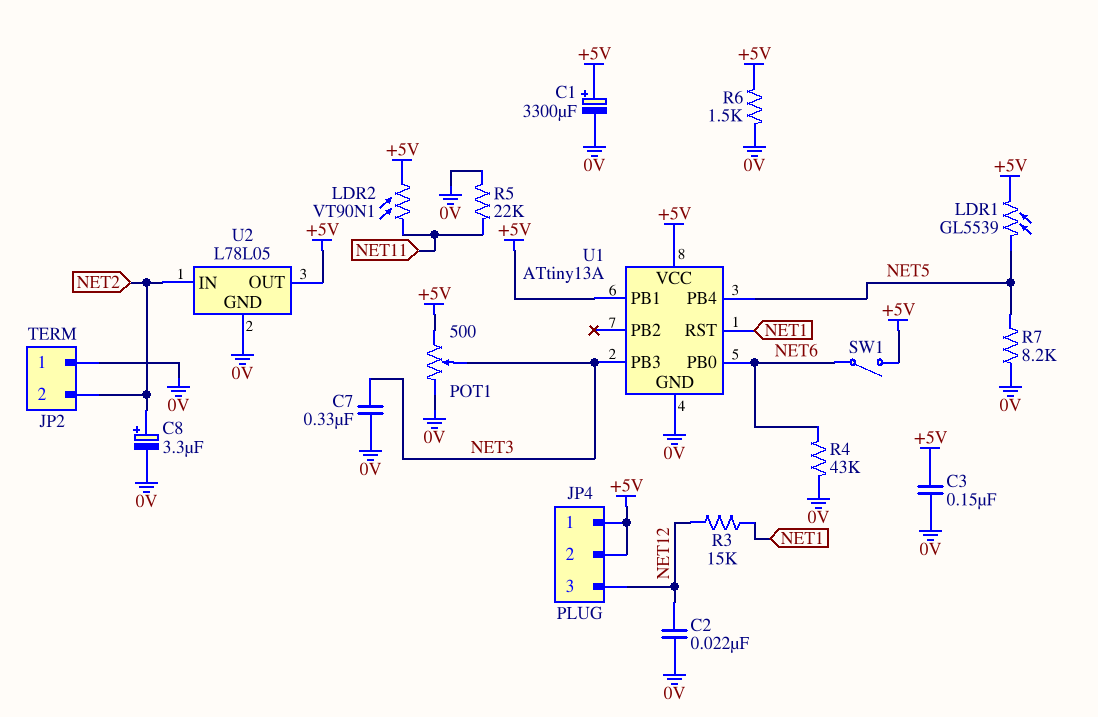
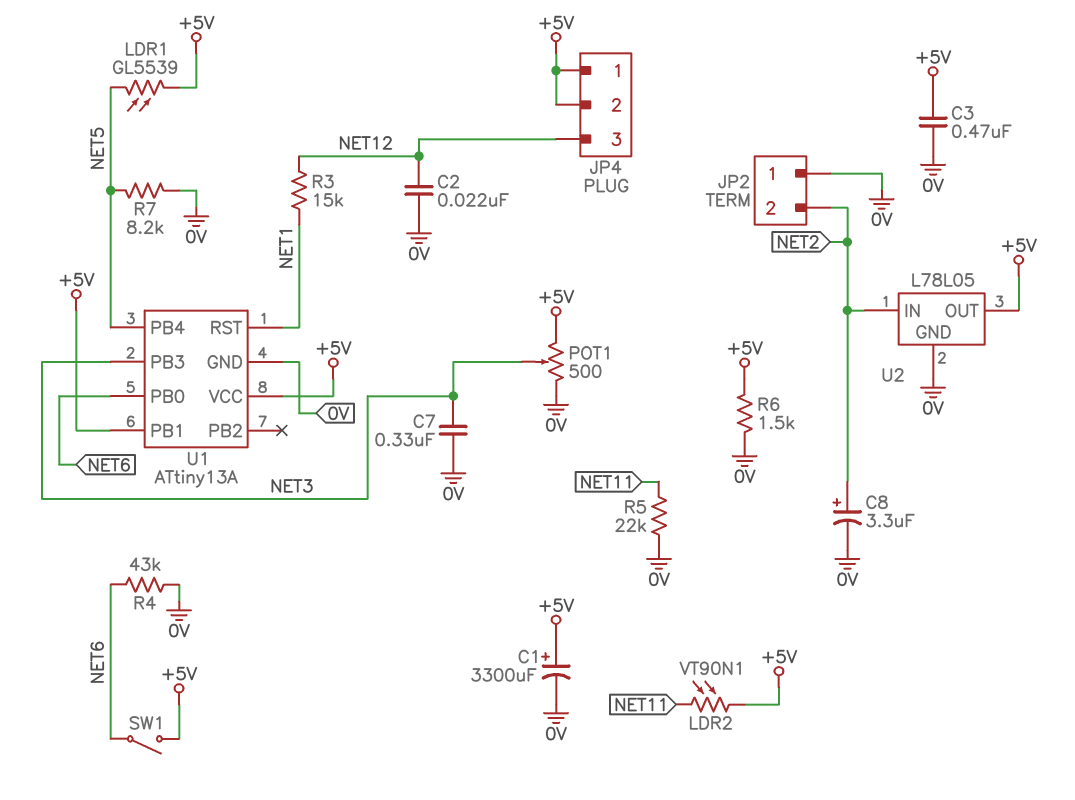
C3: 150nF (+5V, 0V) -> 470nF (+5V, 0V)

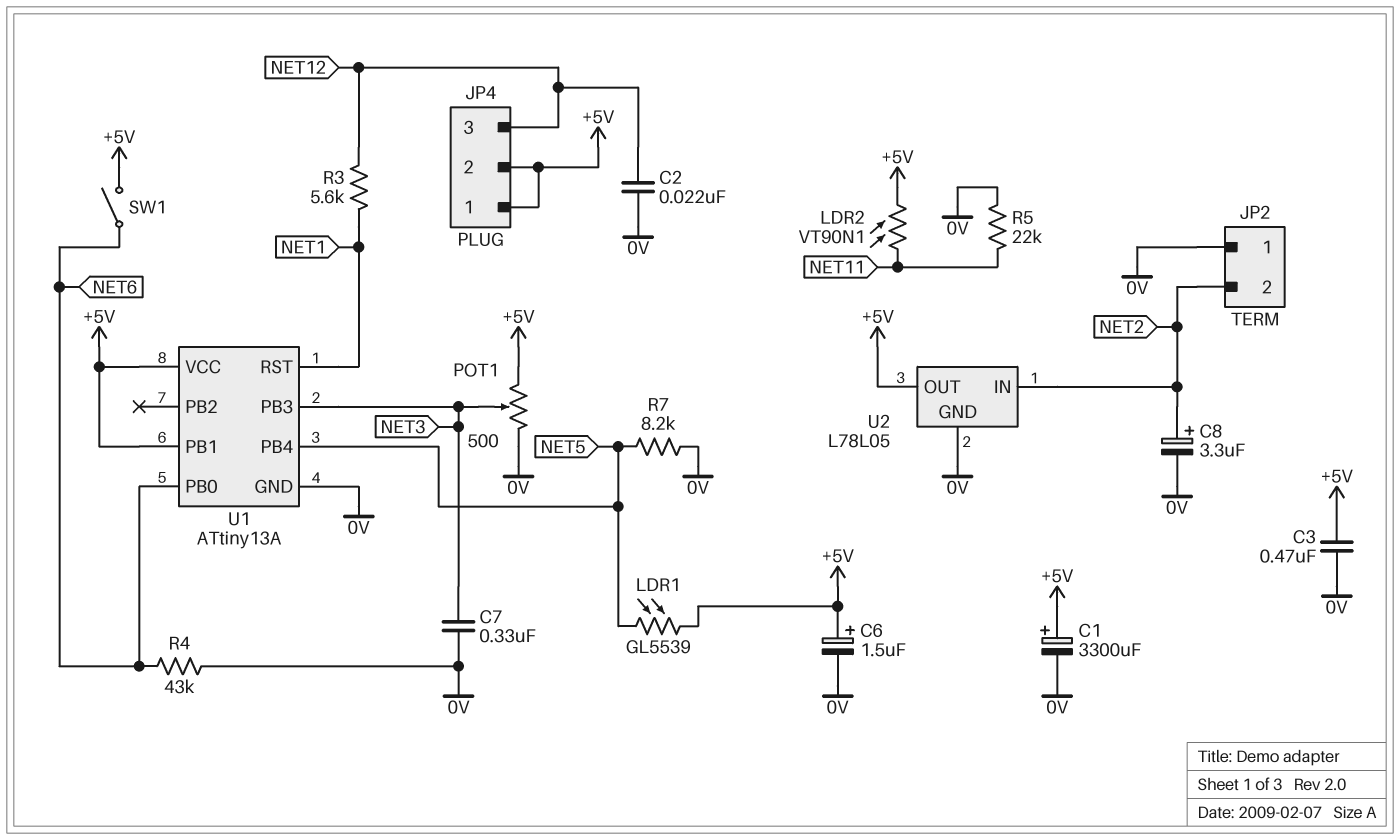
C6: none -> 1.5uF (plus +5V, minus 0V)
R3: 15k (NET1, NET12) -> 5.6k (NET1, NET12)
R6: 1.5k (+5V, 0V) -> none

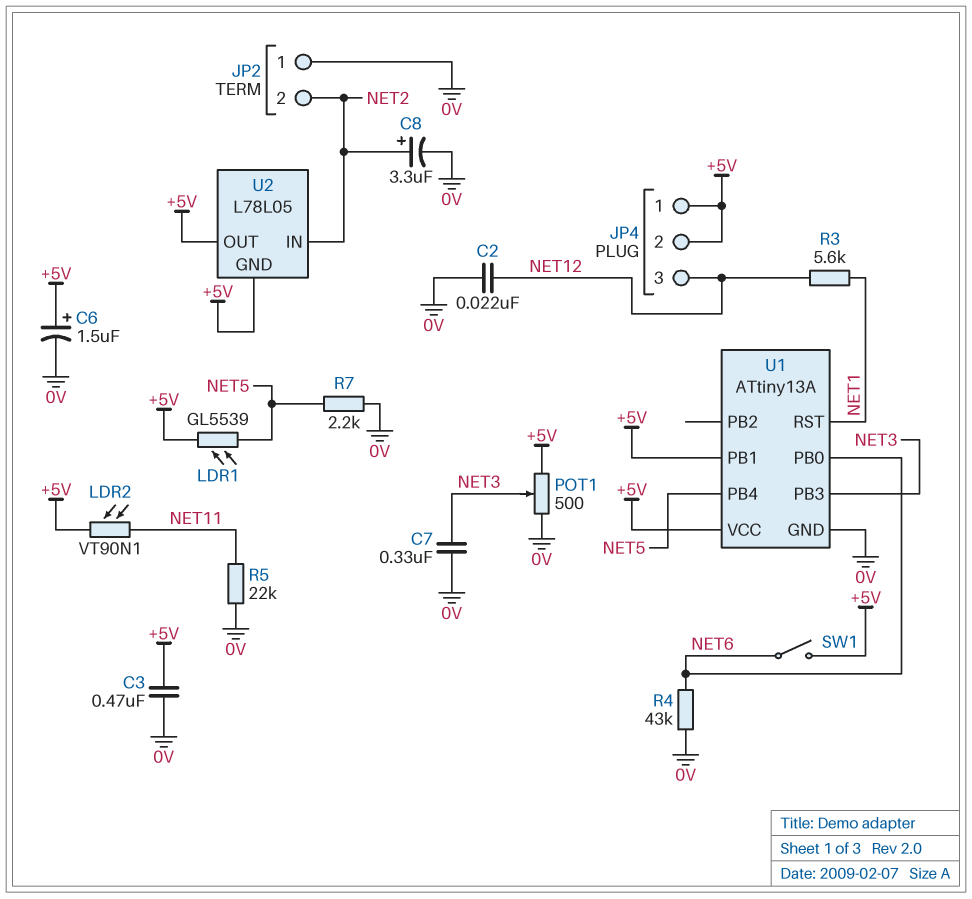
C1: 3300uF (plus +5V, minus 0V) -> none
R7: 8.2k (0V, NET5) -> 2.2k (0V, NET5)
U2 pin GND: 0V -> +5V

